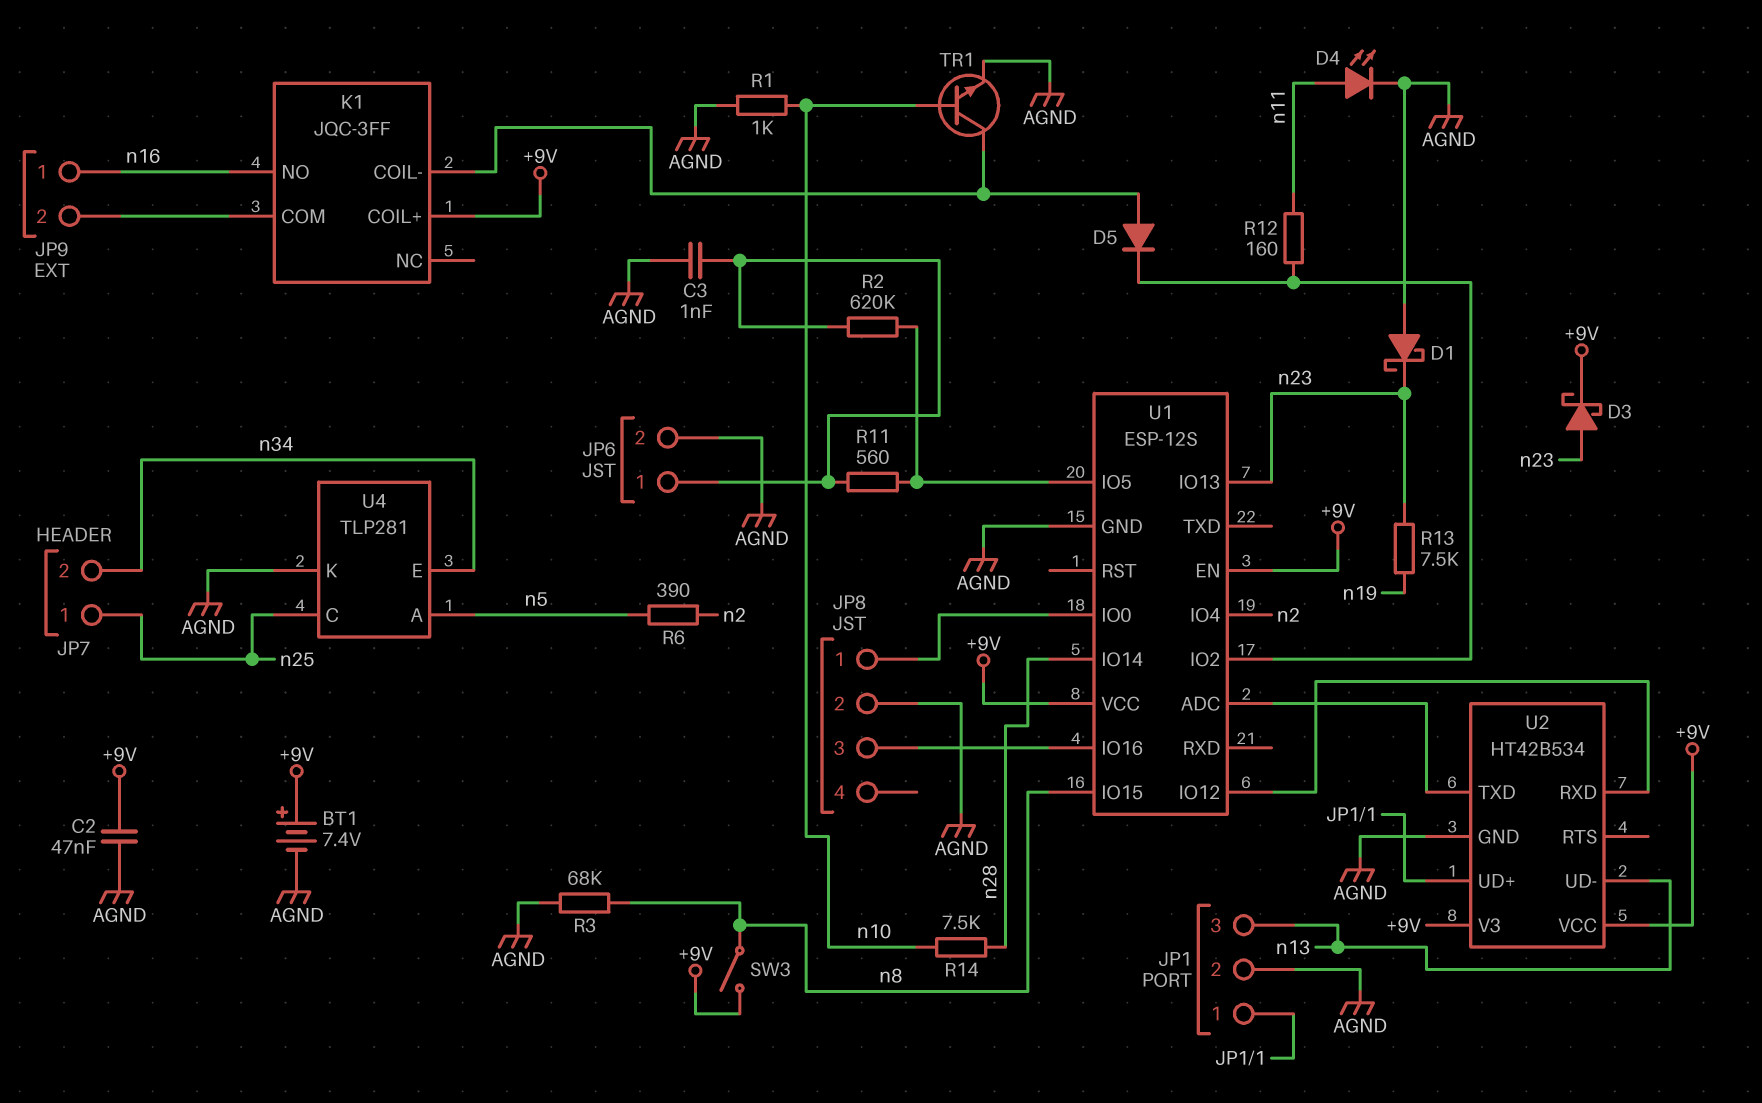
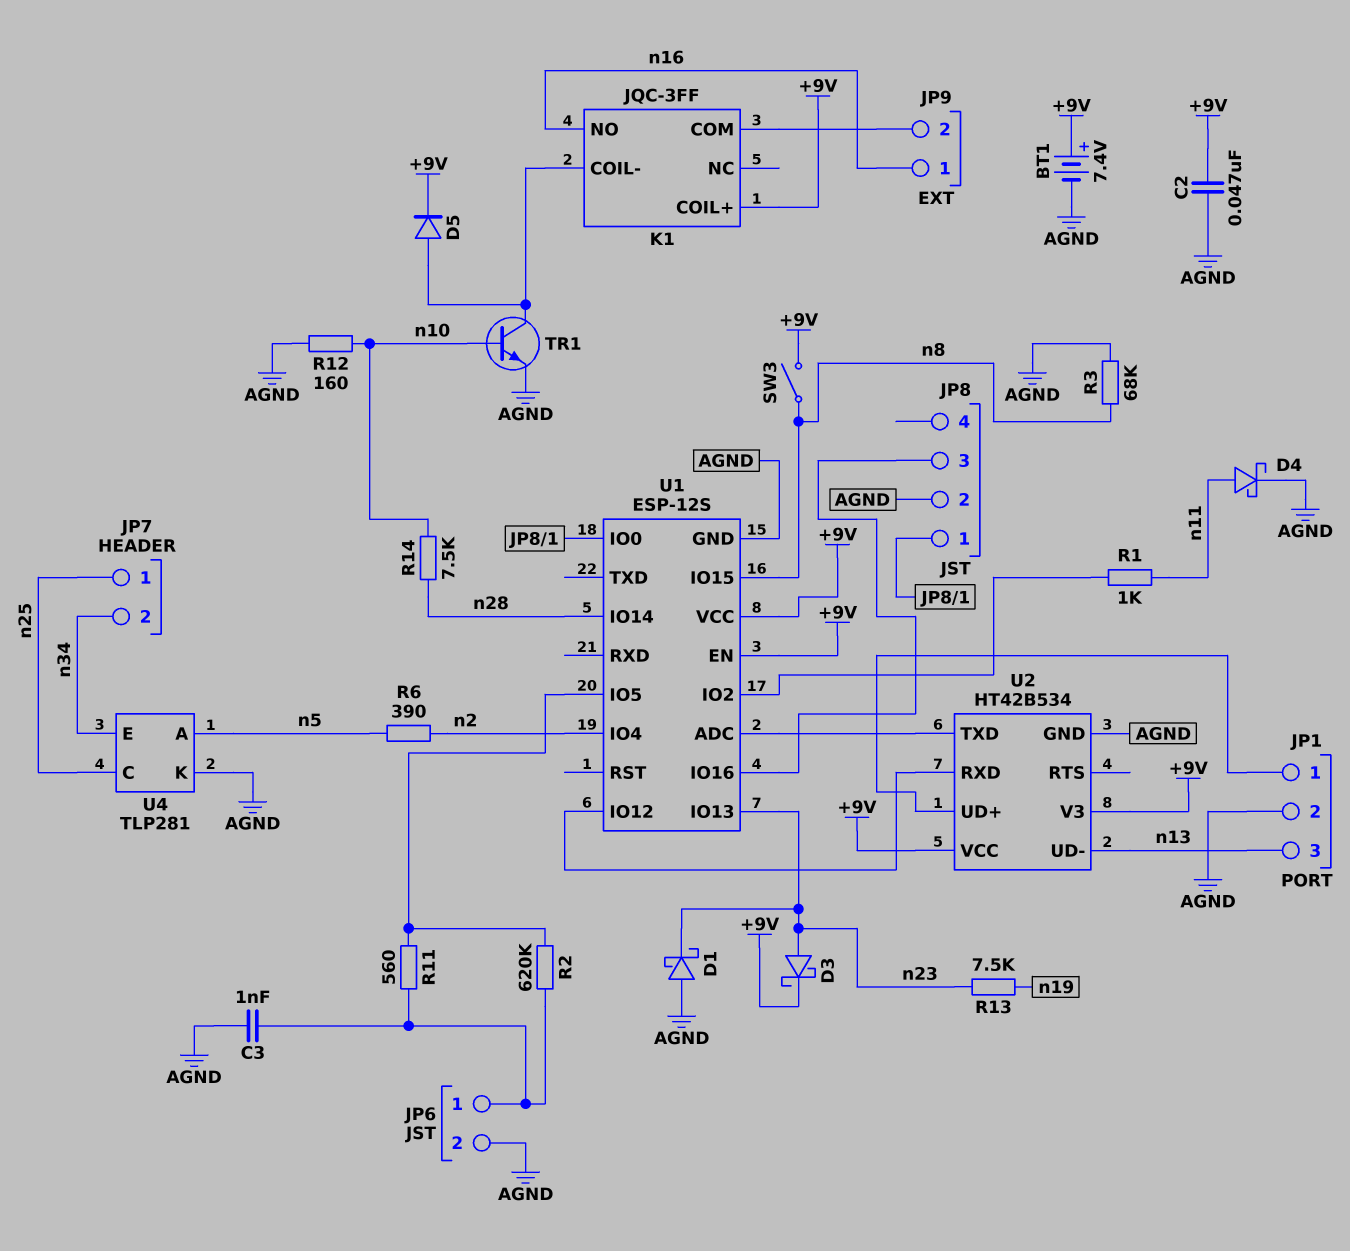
D4: LED (A n11, K AGND) -> schottky (A n11, K AGND)
D5: diode (A K1/COIL-, K U1/IO2) -> diode (A K1/COIL-, K +9V)
R1: 1k (AGND, n10) -> 1k (U1/IO2, n11)
R12: 160 (U1/IO2, n11) -> 160 (AGND, n10)

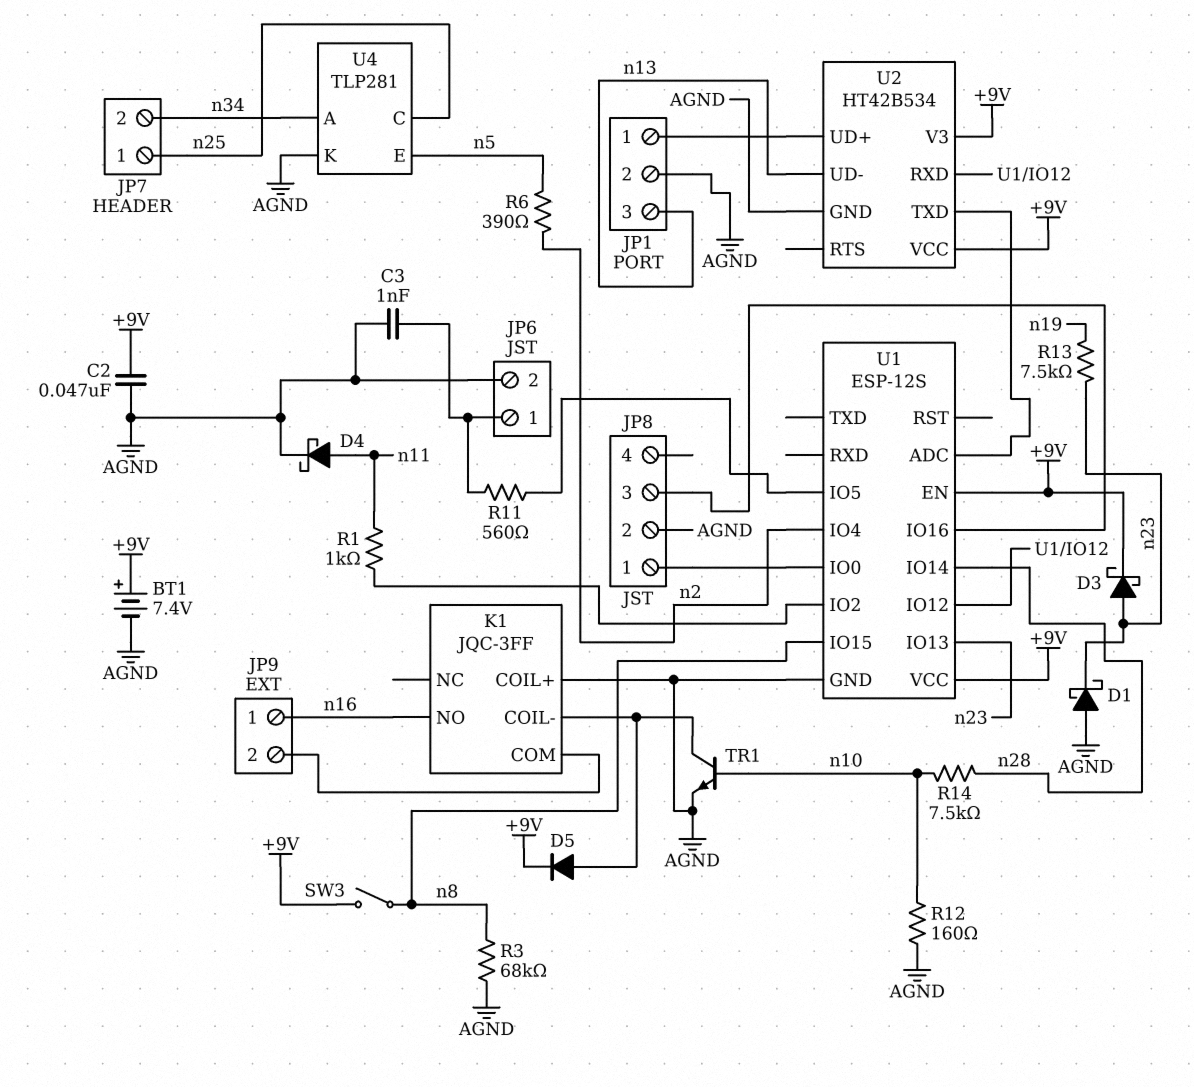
K1 pin COIL+: +9V -> AGND
R2: 620k (JP6/1, U1/IO5) -> none
U4 pin A: n5 -> n34
U4 pin E: n34 -> n5

